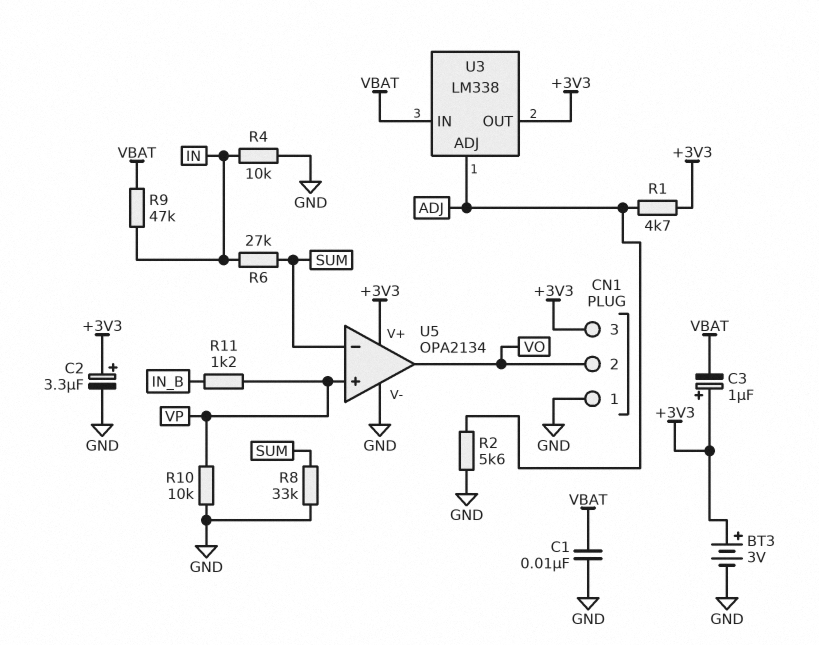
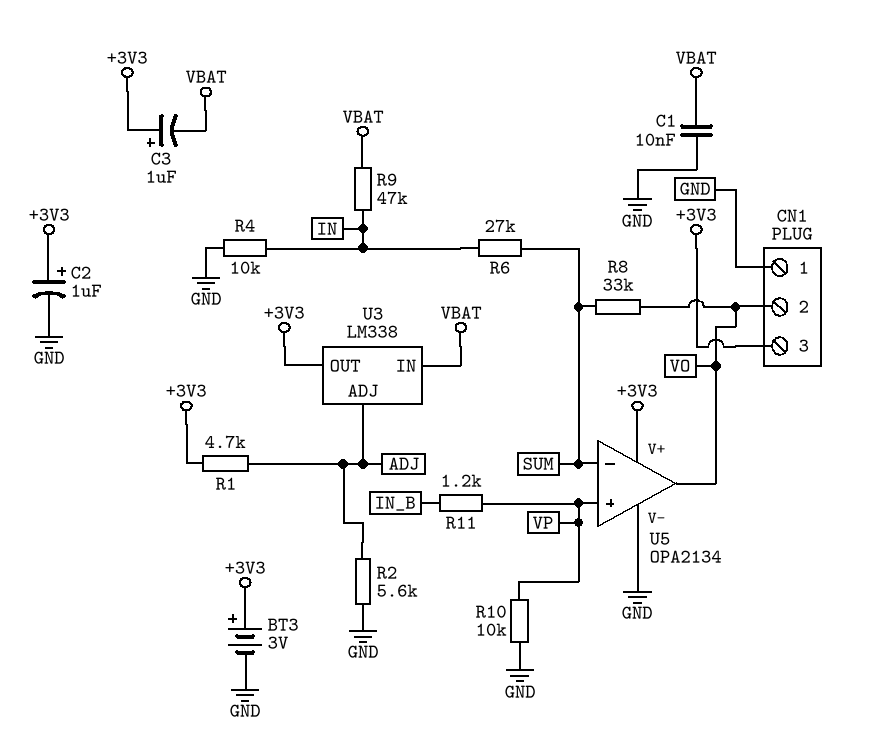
C2: 3.3uF (plus +3V3, minus GND) -> 1uF (plus +3V3, minus GND)
R8: 33k (GND, SUM) -> 33k (SUM, VO)

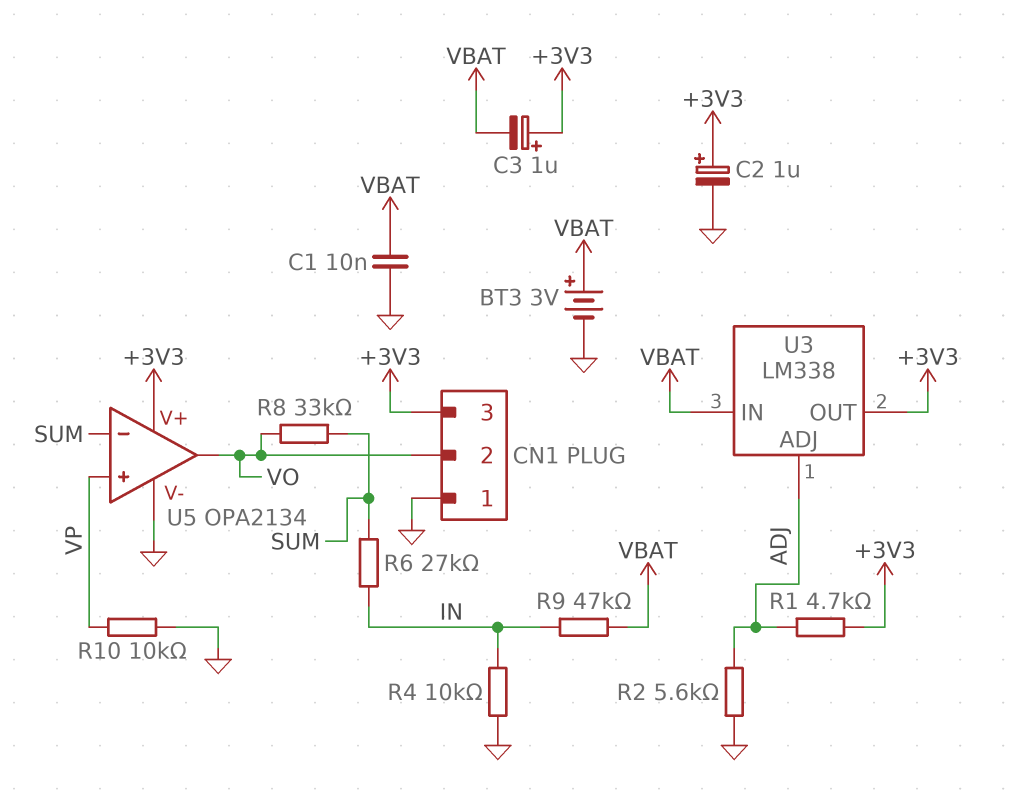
BT3: 3V (plus +3V3, minus GND) -> 3V (plus VBAT, minus GND)
R11: 1.2k (IN_B, VP) -> none

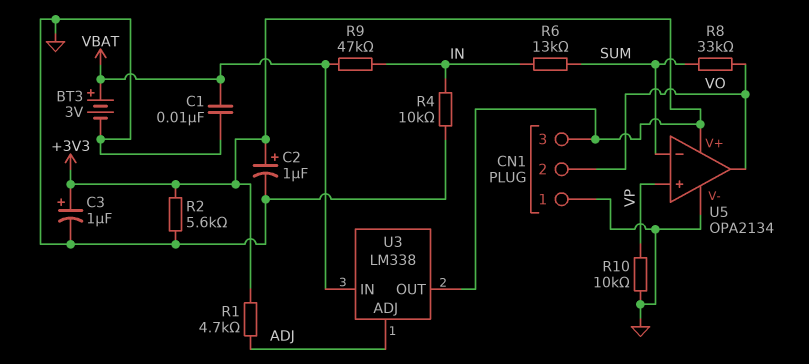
C3: 1uF (plus +3V3, minus VBAT) -> 1uF (plus +3V3, minus GND)
R2: 5.6k (ADJ, GND) -> 5.6k (+3V3, GND)
R6: 27k (IN, SUM) -> 13k (IN, SUM)

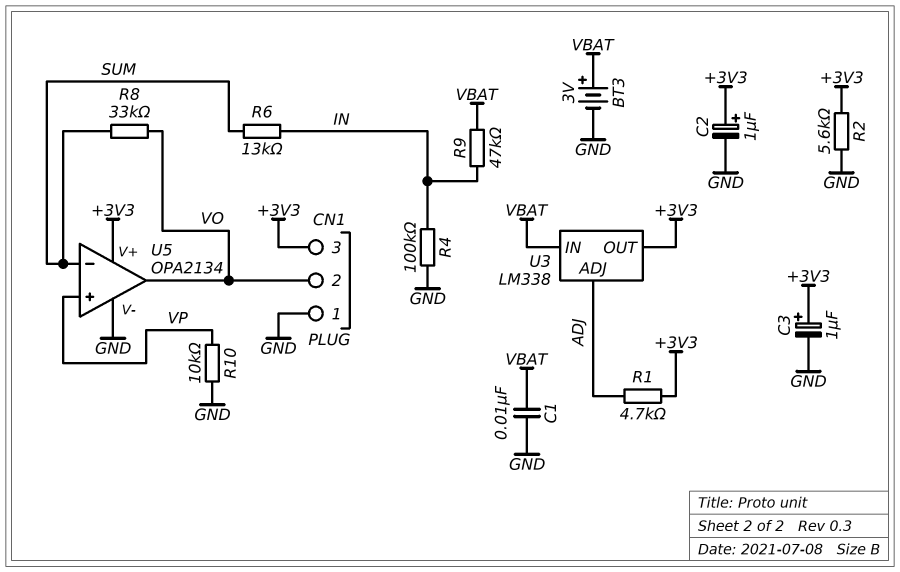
R4: 10k (GND, IN) -> 100k (GND, IN)

